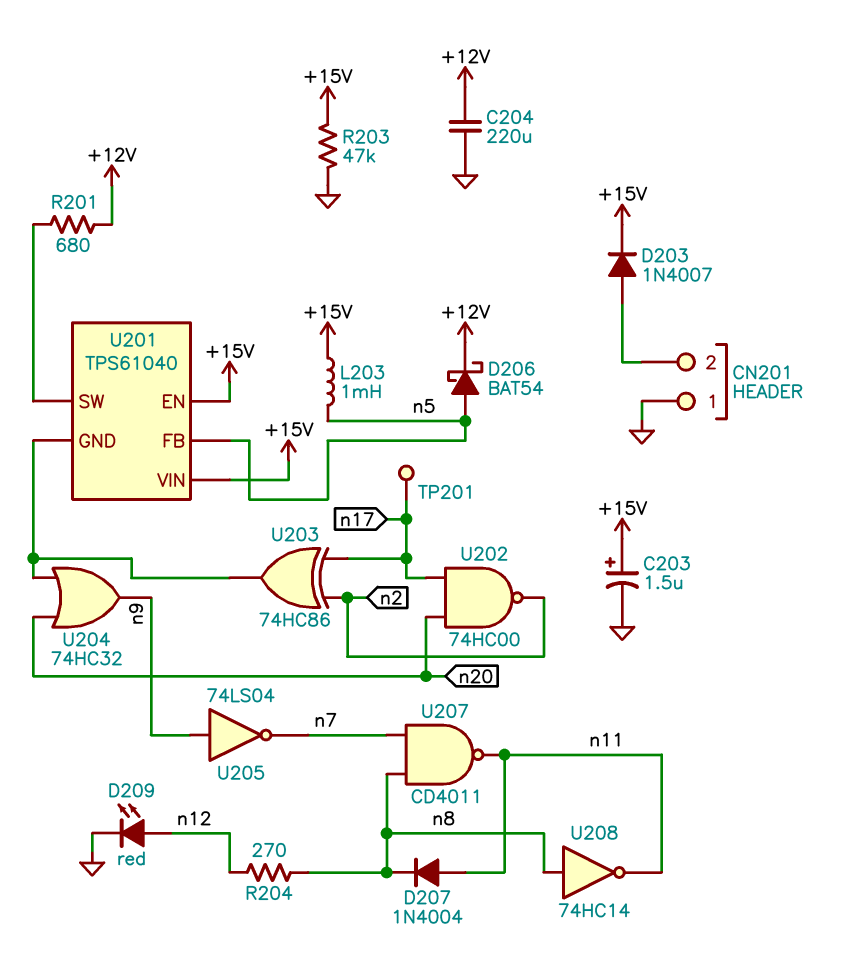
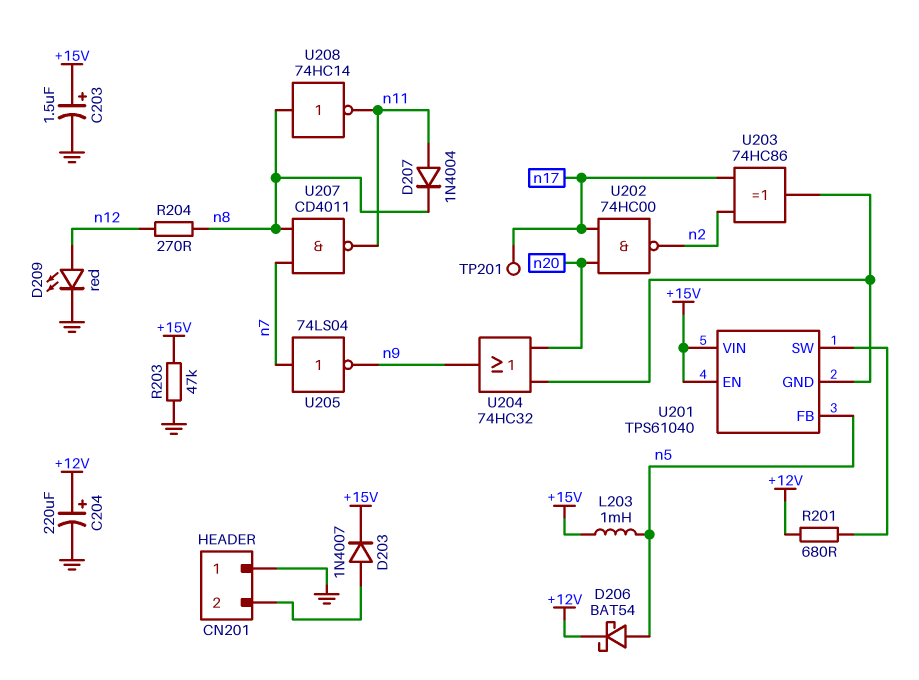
C204: 220uF (+12V, GND) -> 220uF (plus +12V, minus GND)
U205: NOT 74LS04 (in n9, out n7) -> NOT 74LS04 (in n7, out n9)

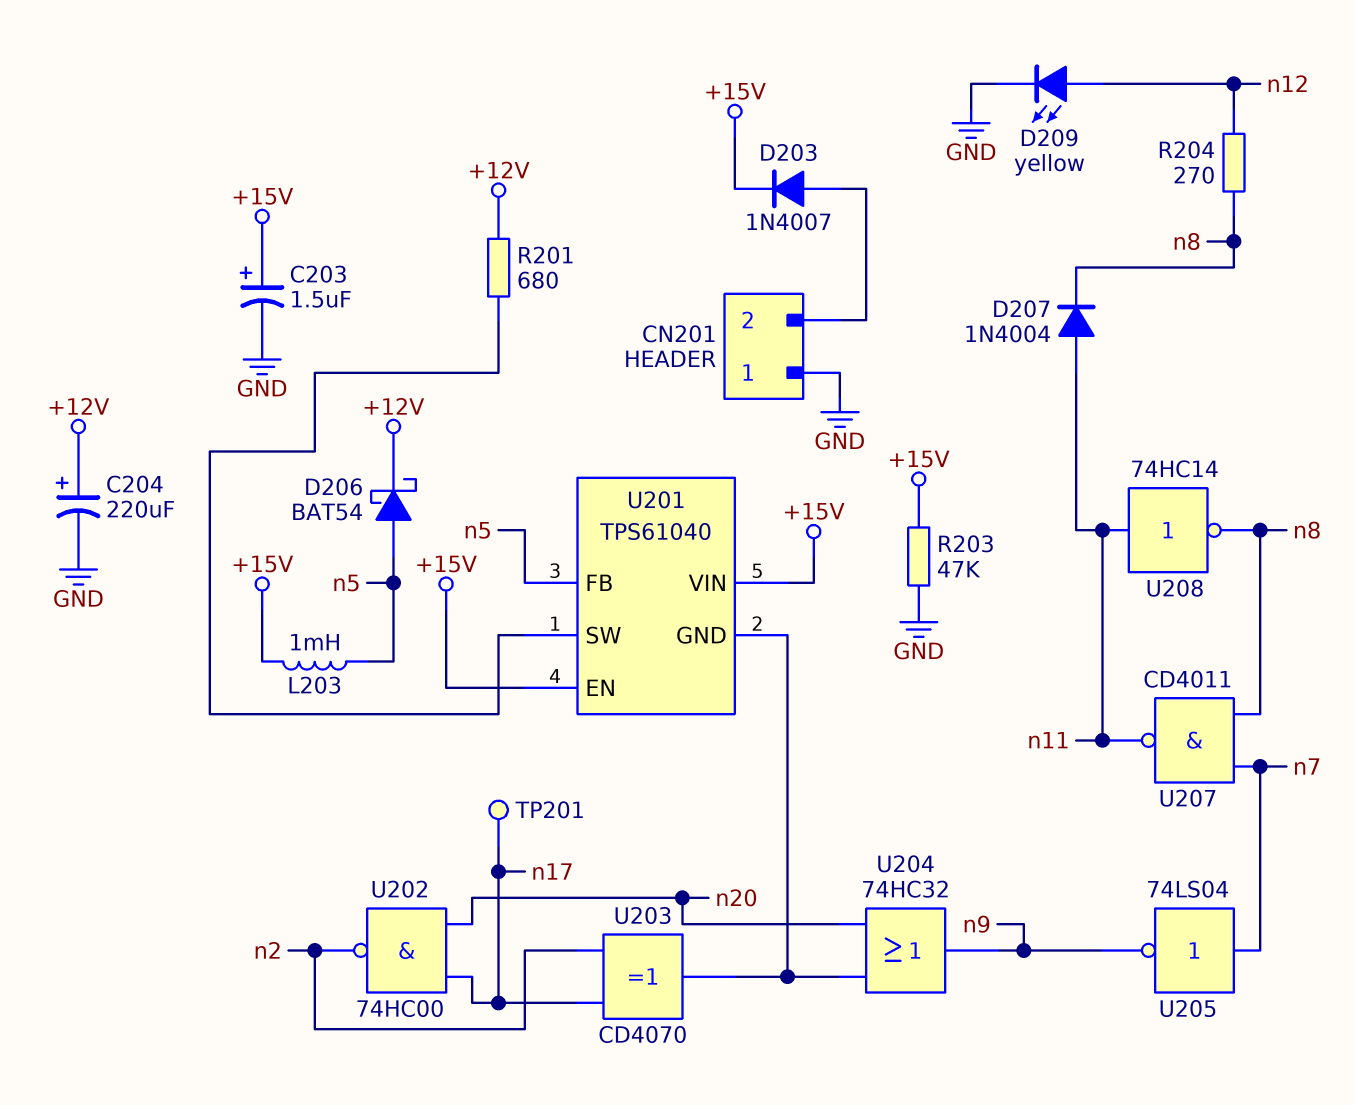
D209: LED red (A n12, K GND) -> LED yellow (A n12, K GND)
U203: XOR 74HC86 (in n2, in n17, out U201/GND) -> XOR CD4070 (in n2, in n17, out U201/GND)
U208: NOT 74HC14 (in n8, out n11) -> NOT 74HC14 (in n11, out n8)

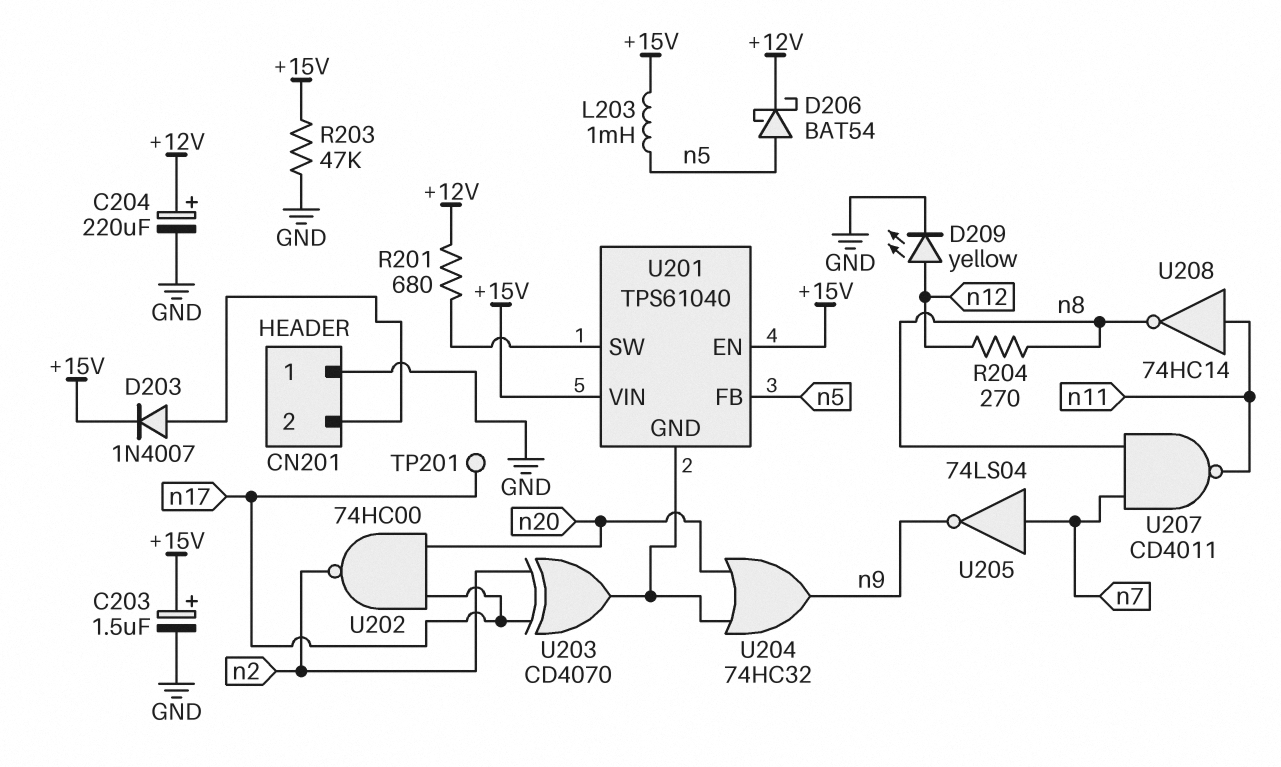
D207: diode 1N4004 (A n11, K n8) -> none

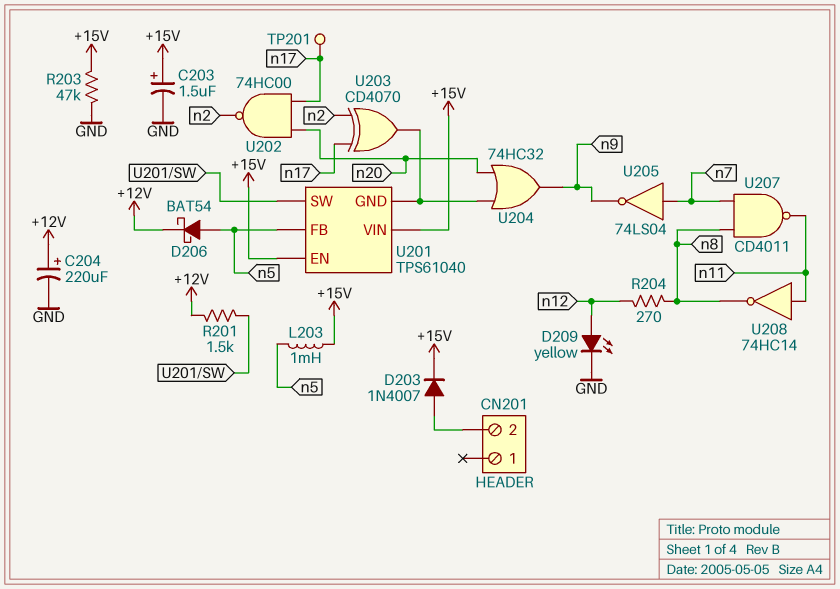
CN201 pin 1: GND -> none
R201: 680 (+12V, U201/SW) -> 1.5k (+12V, U201/SW)

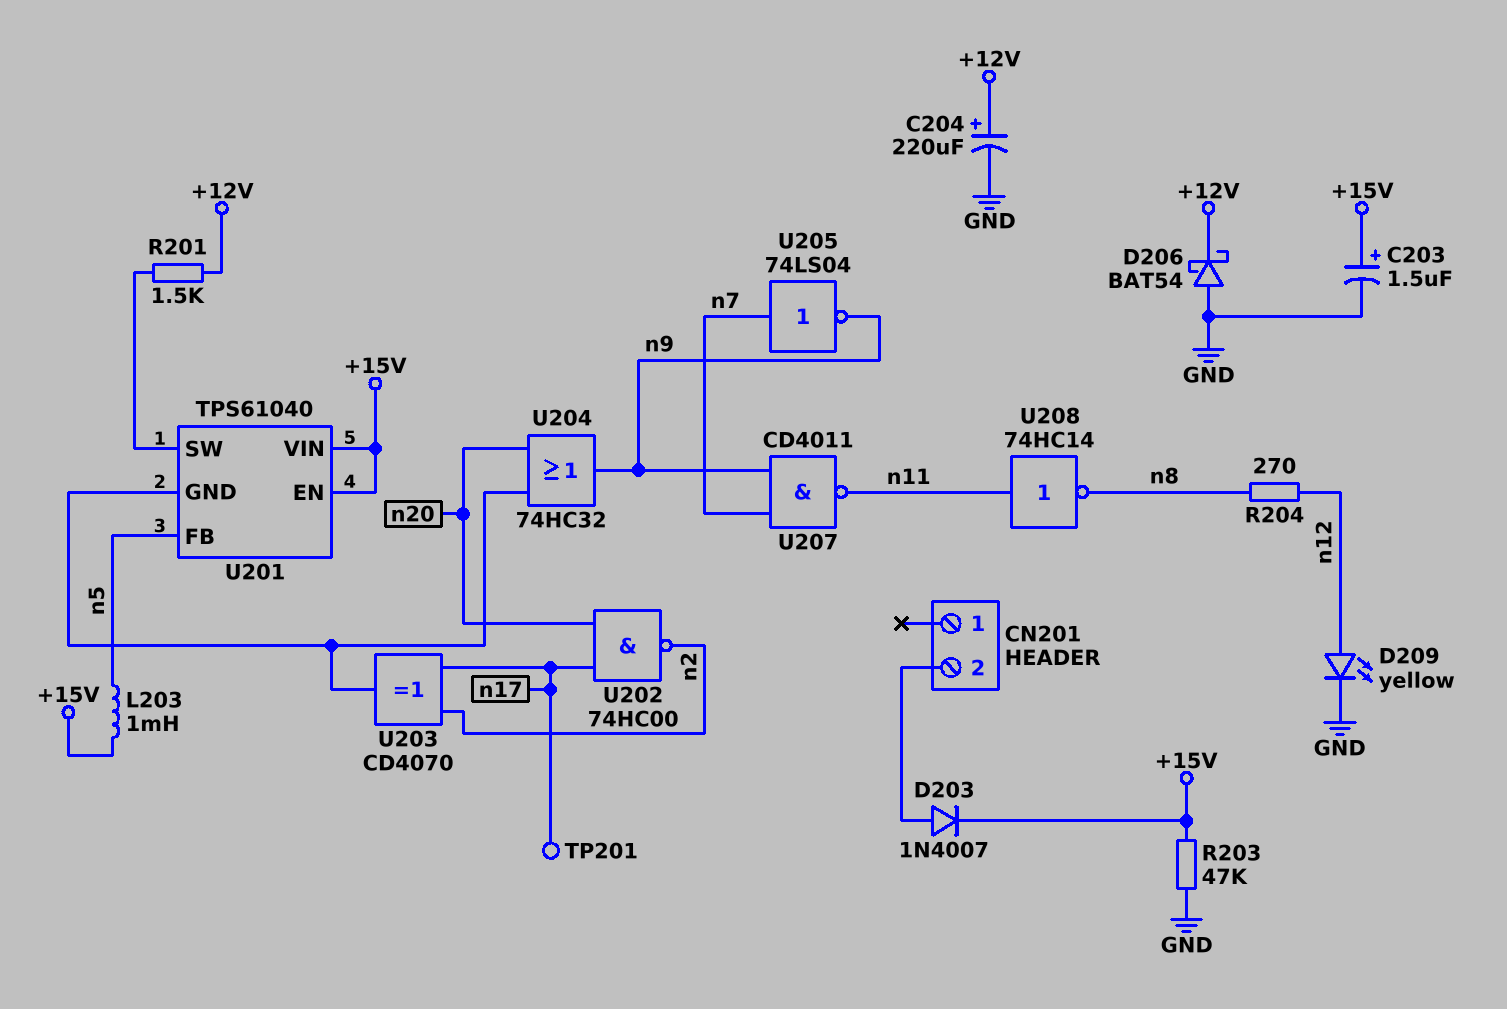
D206: schottky BAT54 (A n5, K +12V) -> schottky BAT54 (A GND, K +12V)
U207: NAND CD4011 (in n7, in n8, out n11) -> NAND CD4011 (in n7, in n9, out n11)

